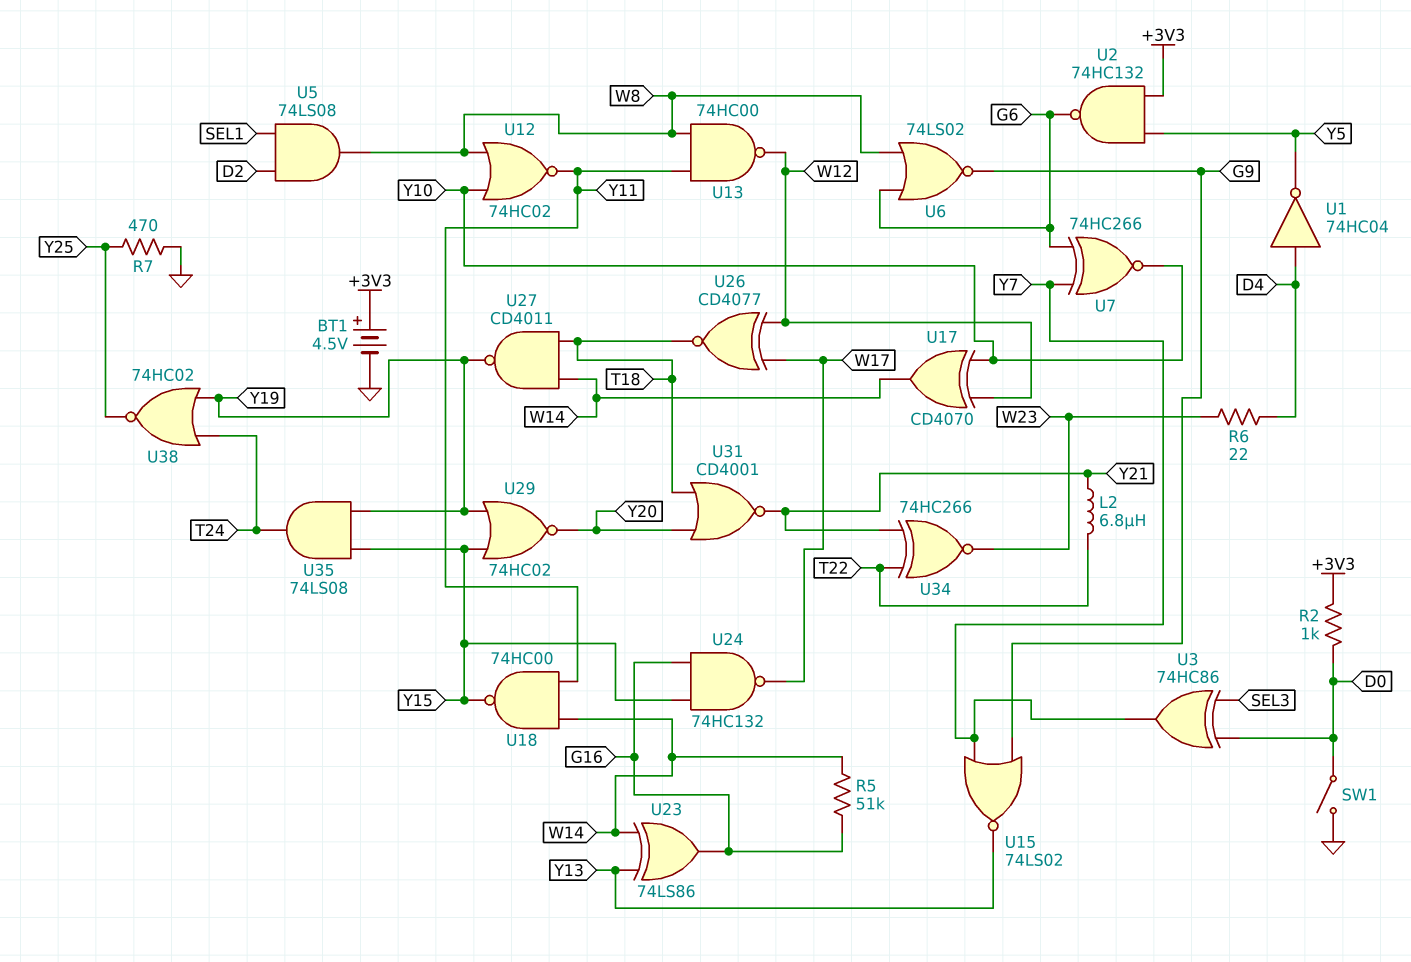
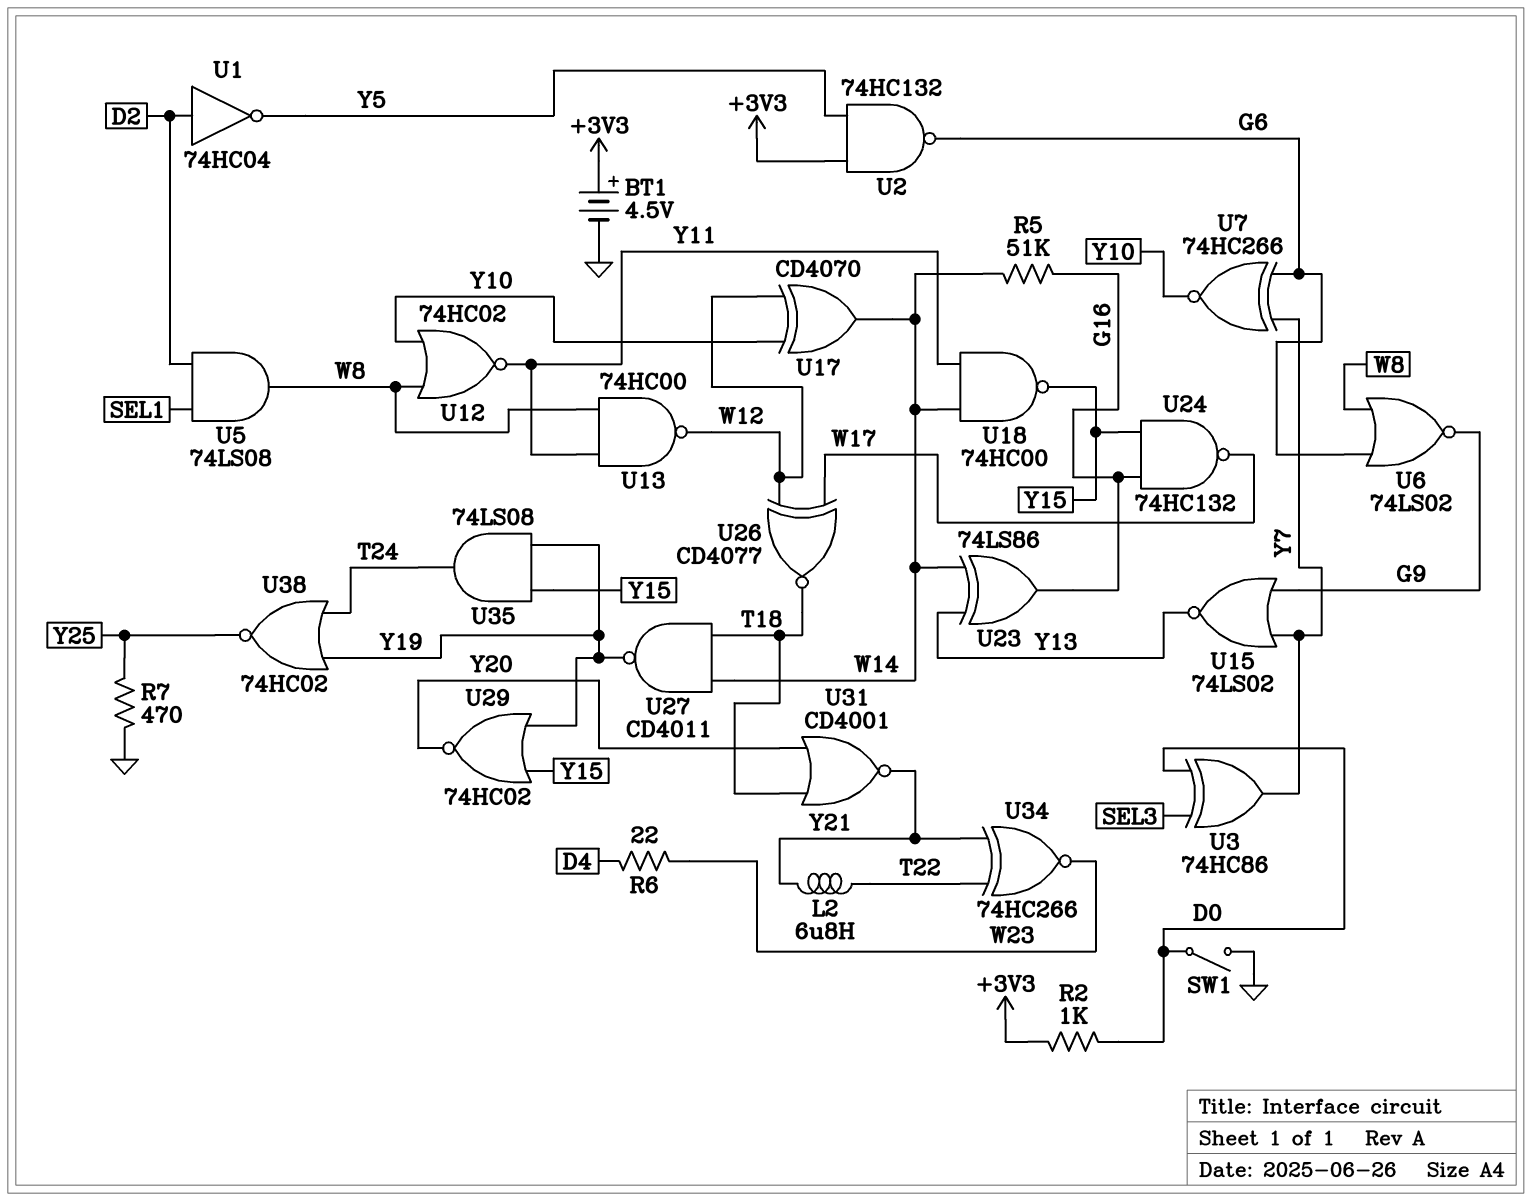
U1: NOT 74HC04 (in D4, out Y5) -> NOT 74HC04 (in D2, out Y5)

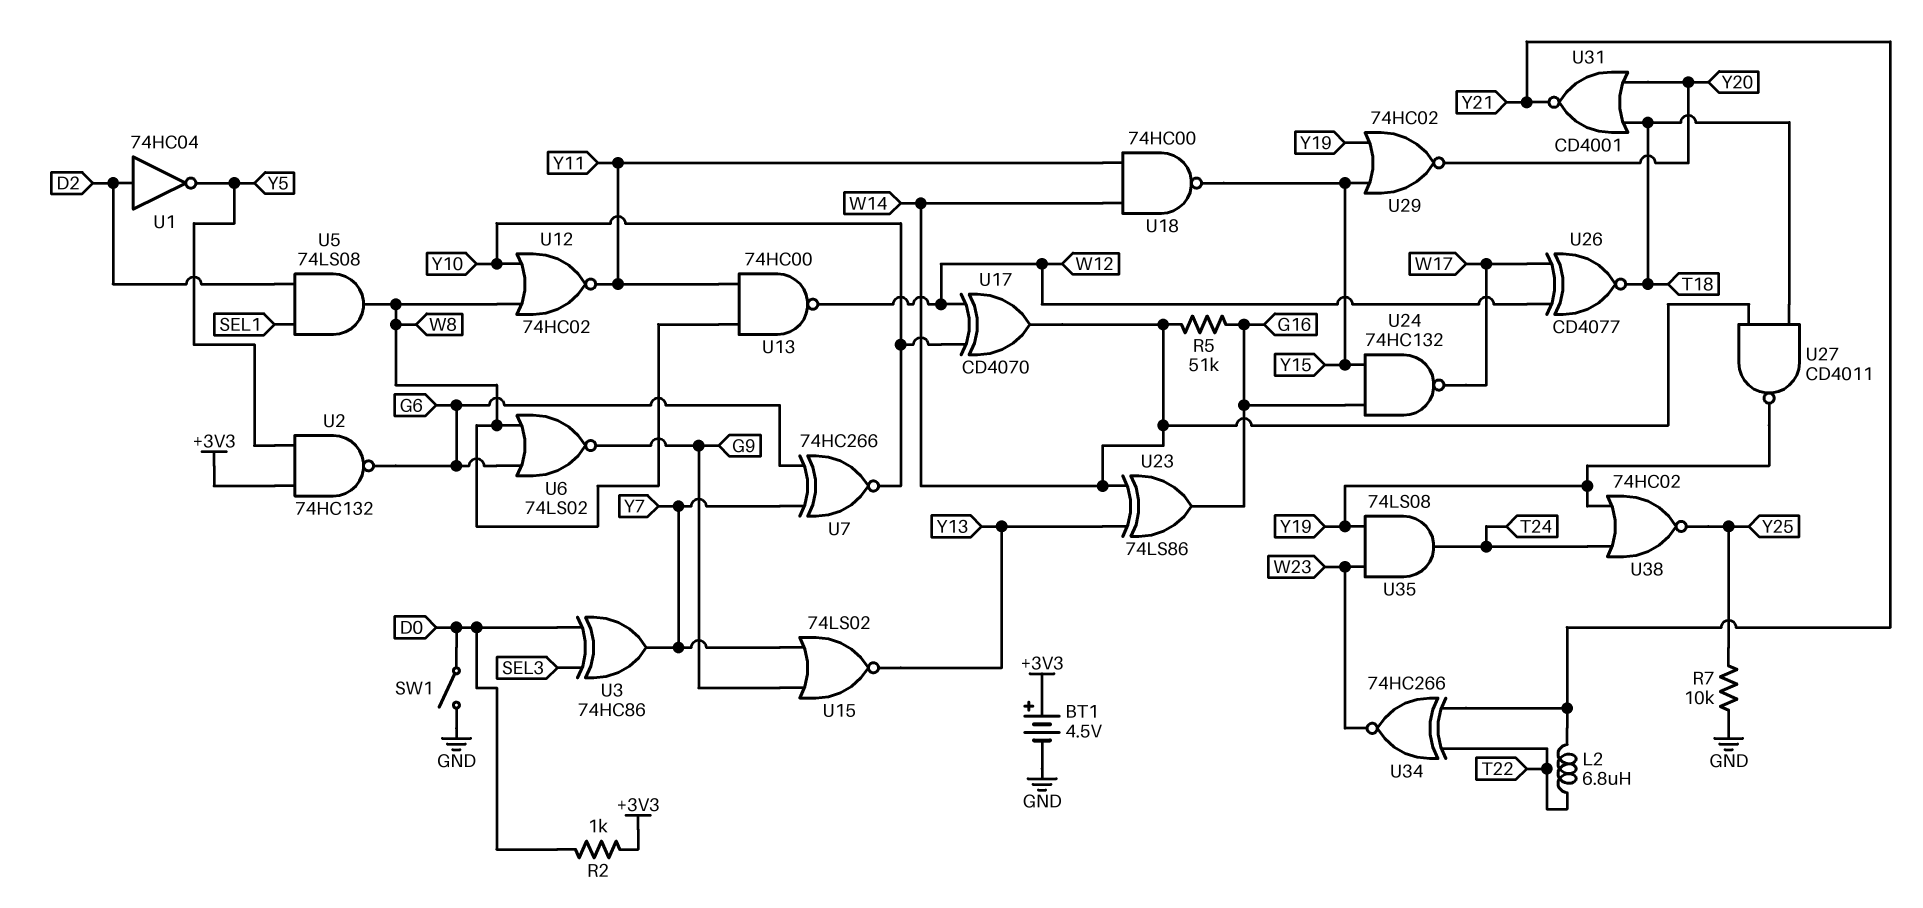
R6: 22 (D4, W23) -> none
R7: 470 (GND, Y25) -> 10k (GND, Y25)
U35: AND 74LS08 (in Y15, in Y19, out T24) -> AND 74LS08 (in W23, in Y19, out T24)

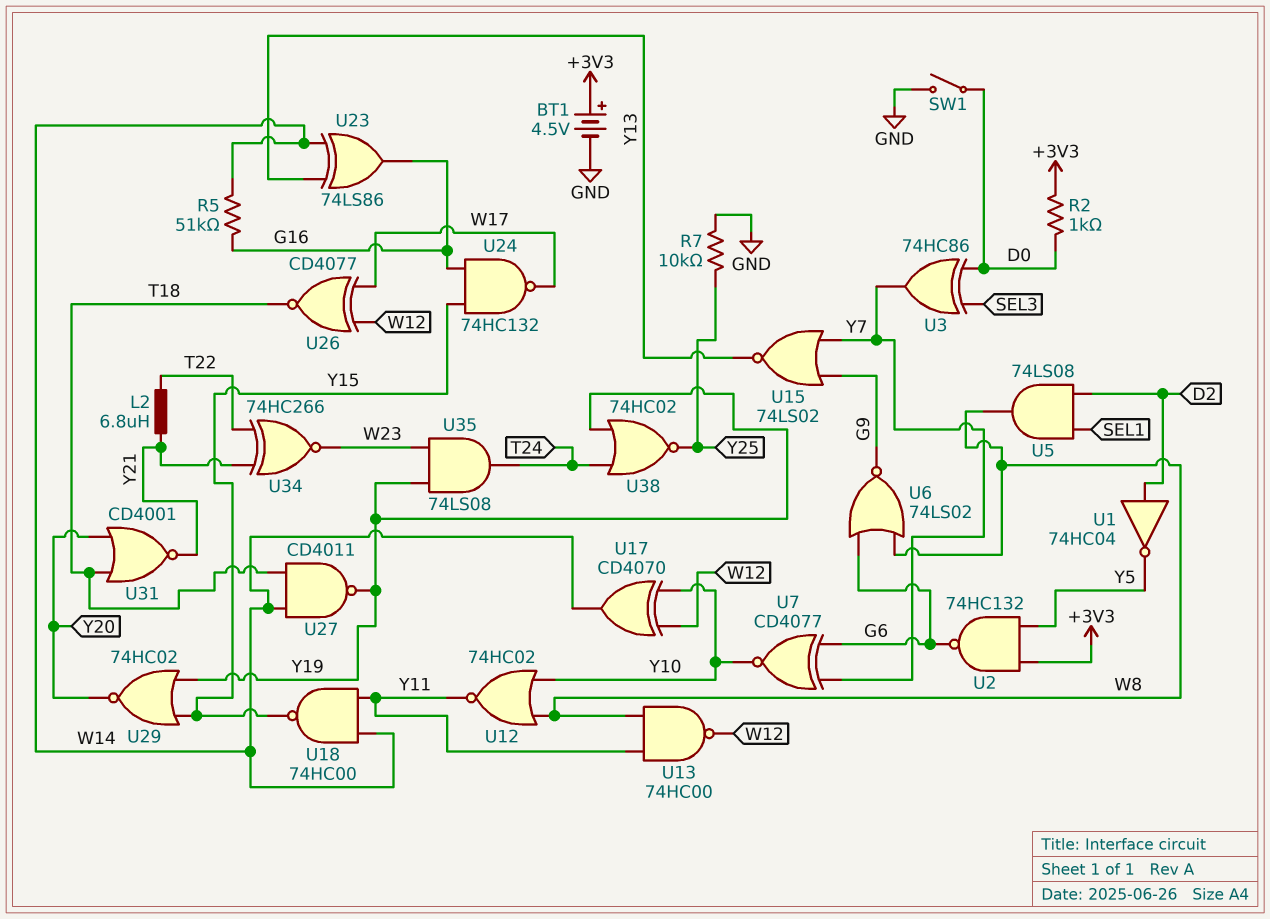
U7: XNOR 74HC266 (in G6, in Y7, out Y10) -> XNOR CD4077 (in G6, in Y7, out Y10)

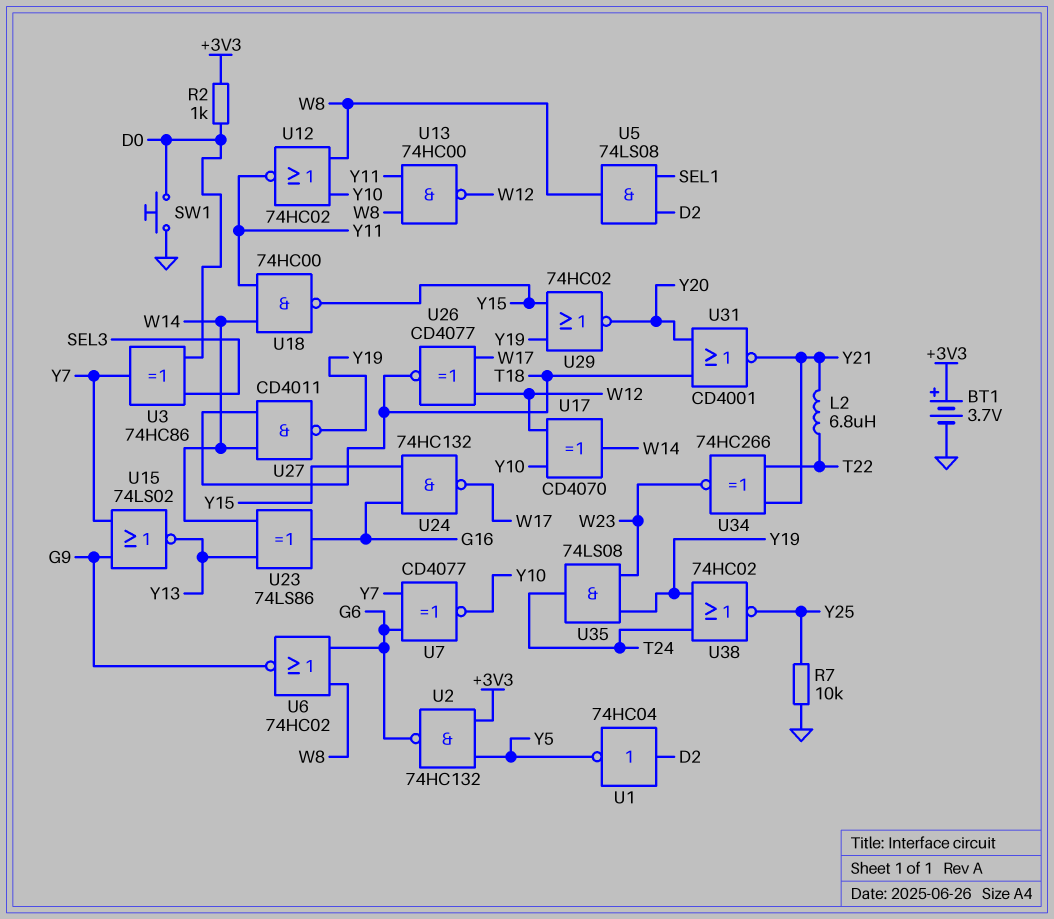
BT1: 4.5V (plus +3V3, minus GND) -> 3.7V (plus +3V3, minus GND)
R5: 51k (G16, W14) -> none
SW1: switch (D0, GND) -> button (D0, GND)
U6: NOR 74LS02 (in G6, in W8, out G9) -> NOR 74HC02 (in G6, in W8, out G9)

